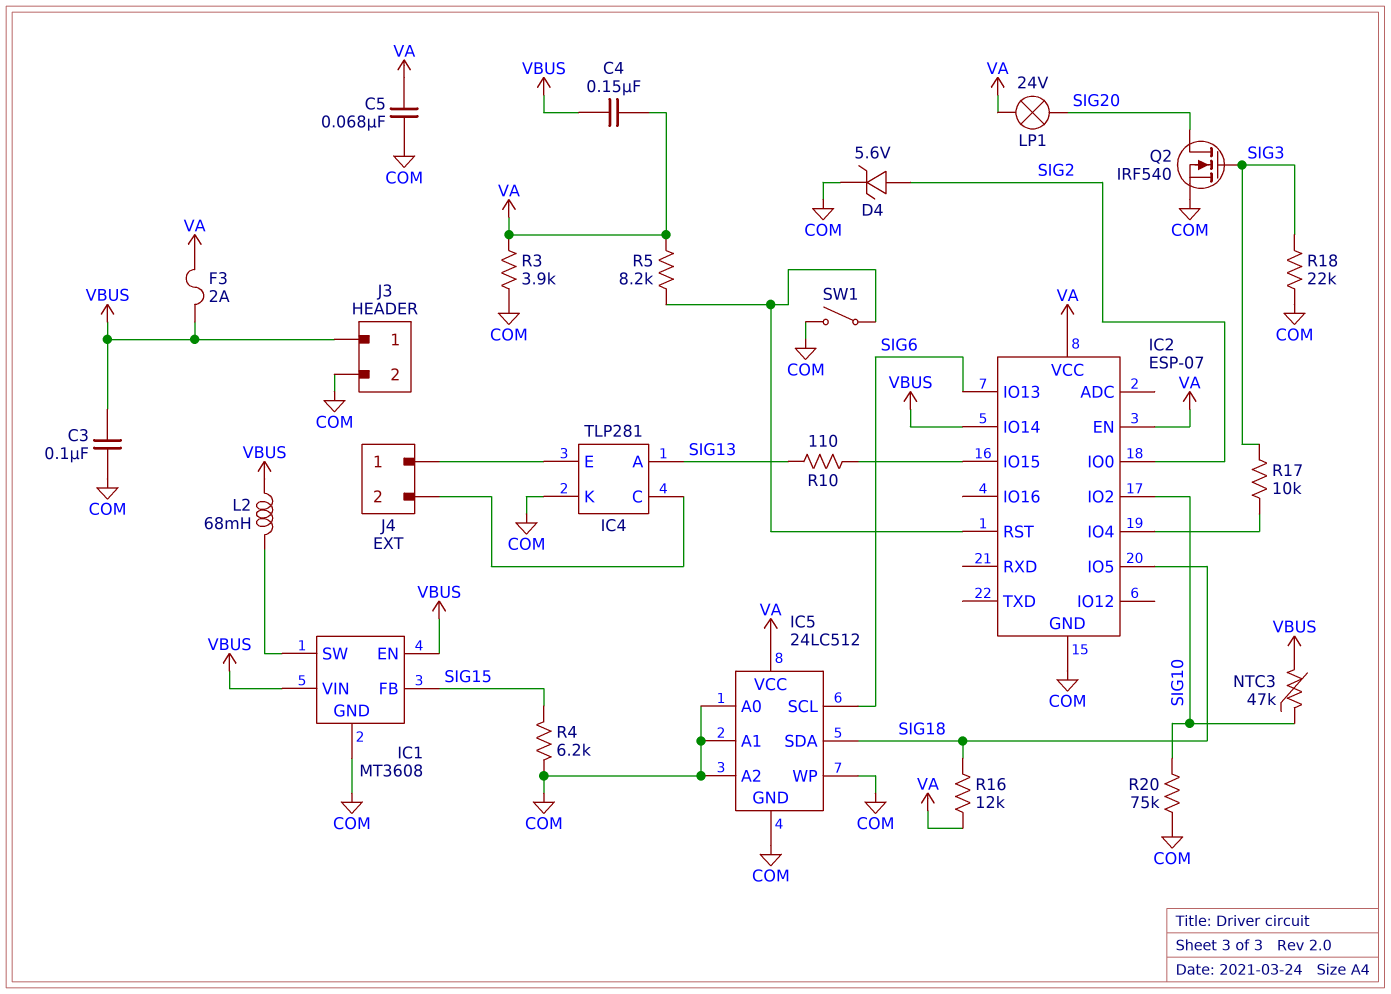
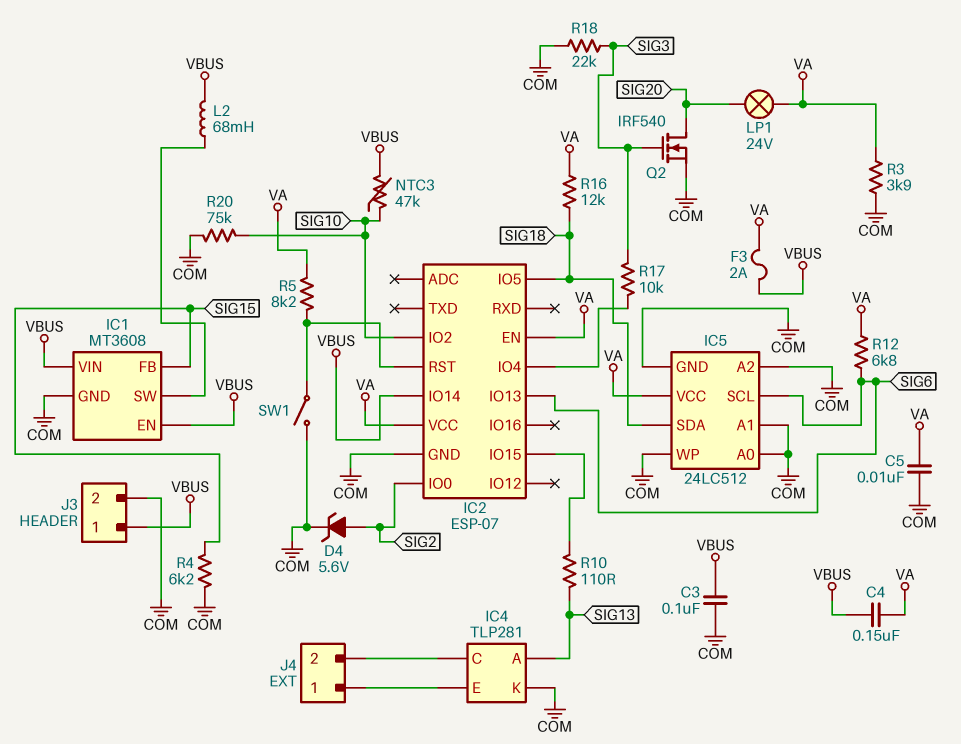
C5: 68nF (COM, VA) -> 10nF (COM, VA)
R12: none -> 6.8k (SIG6, VA)

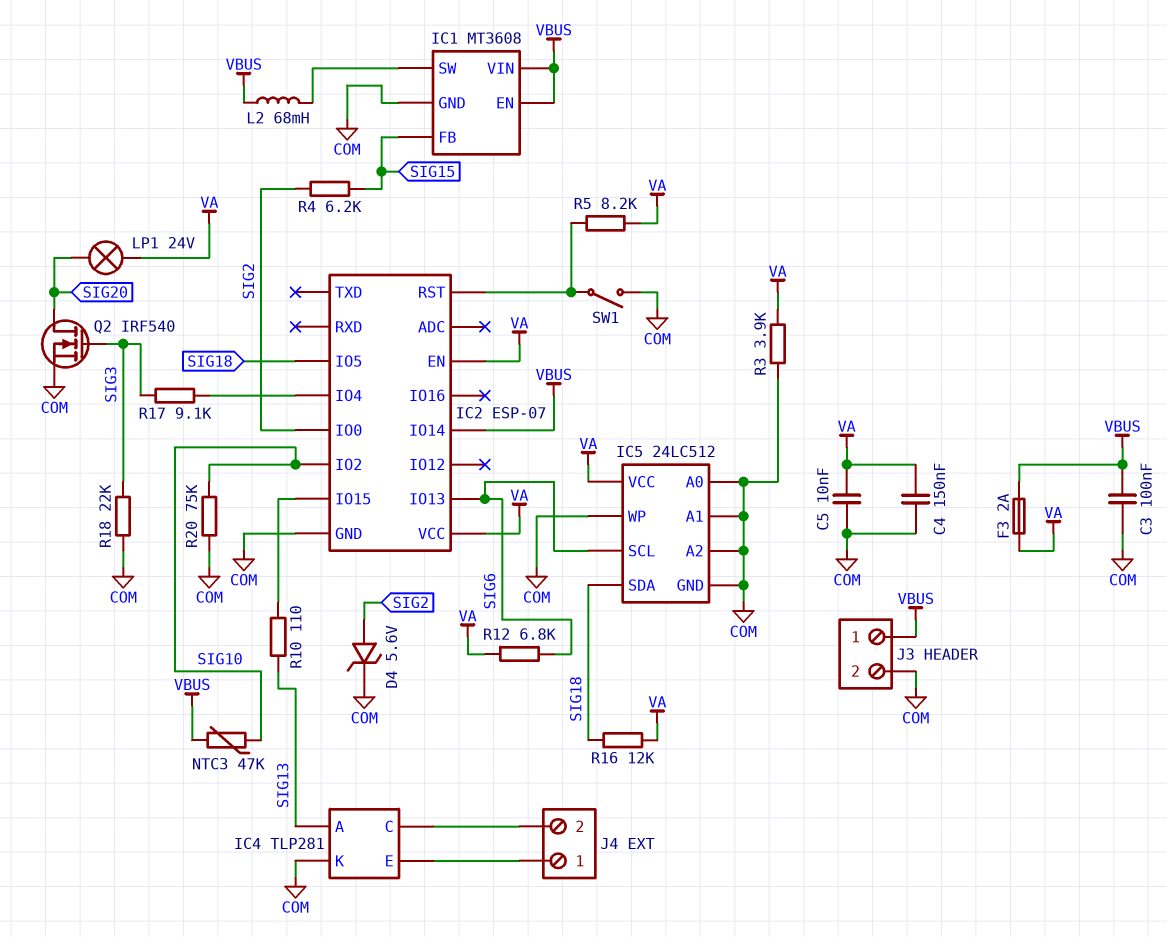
C4: 150nF (VA, VBUS) -> 150nF (COM, VA)
R4: 6.2k (COM, SIG15) -> 6.2k (SIG2, SIG15)
R17: 10k (IC2/IO4, SIG3) -> 9.1k (IC2/IO4, SIG3)

